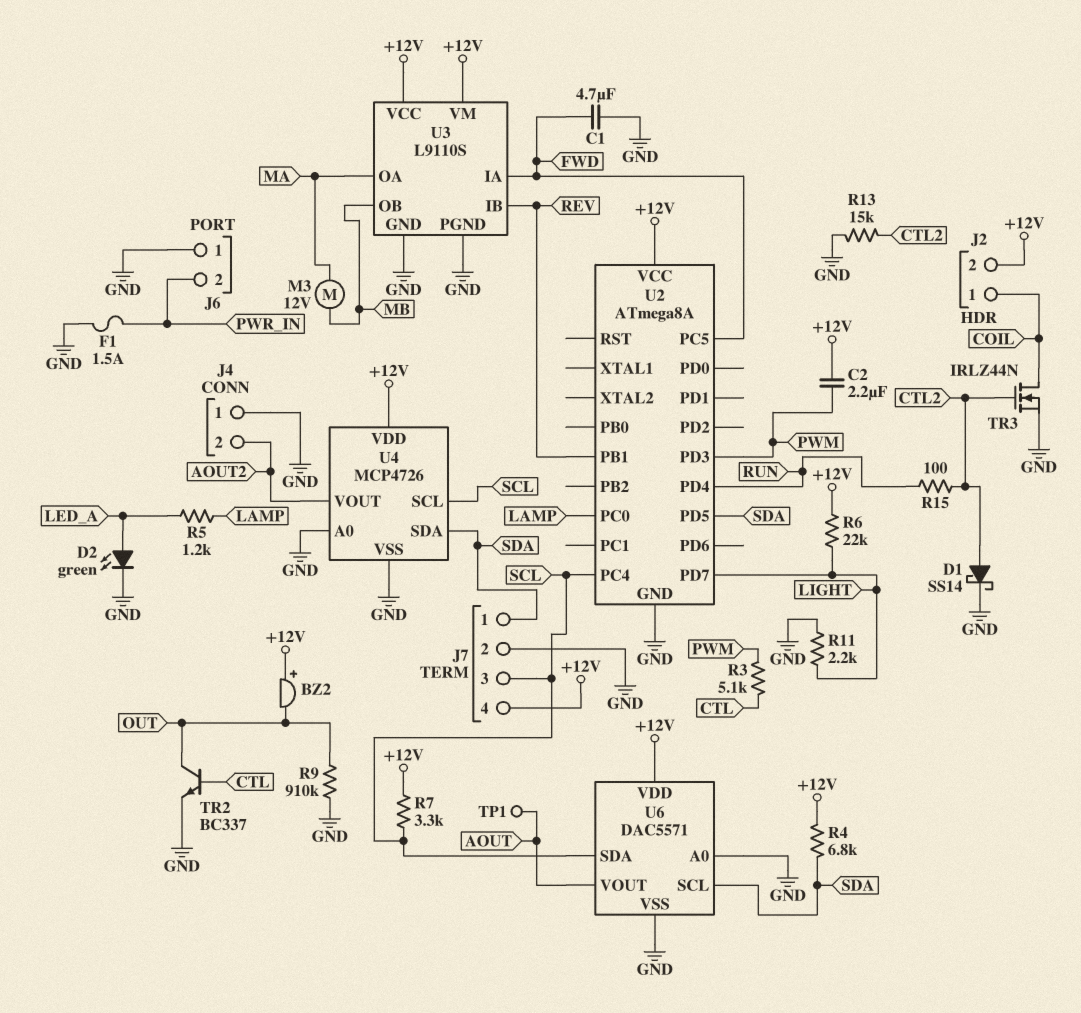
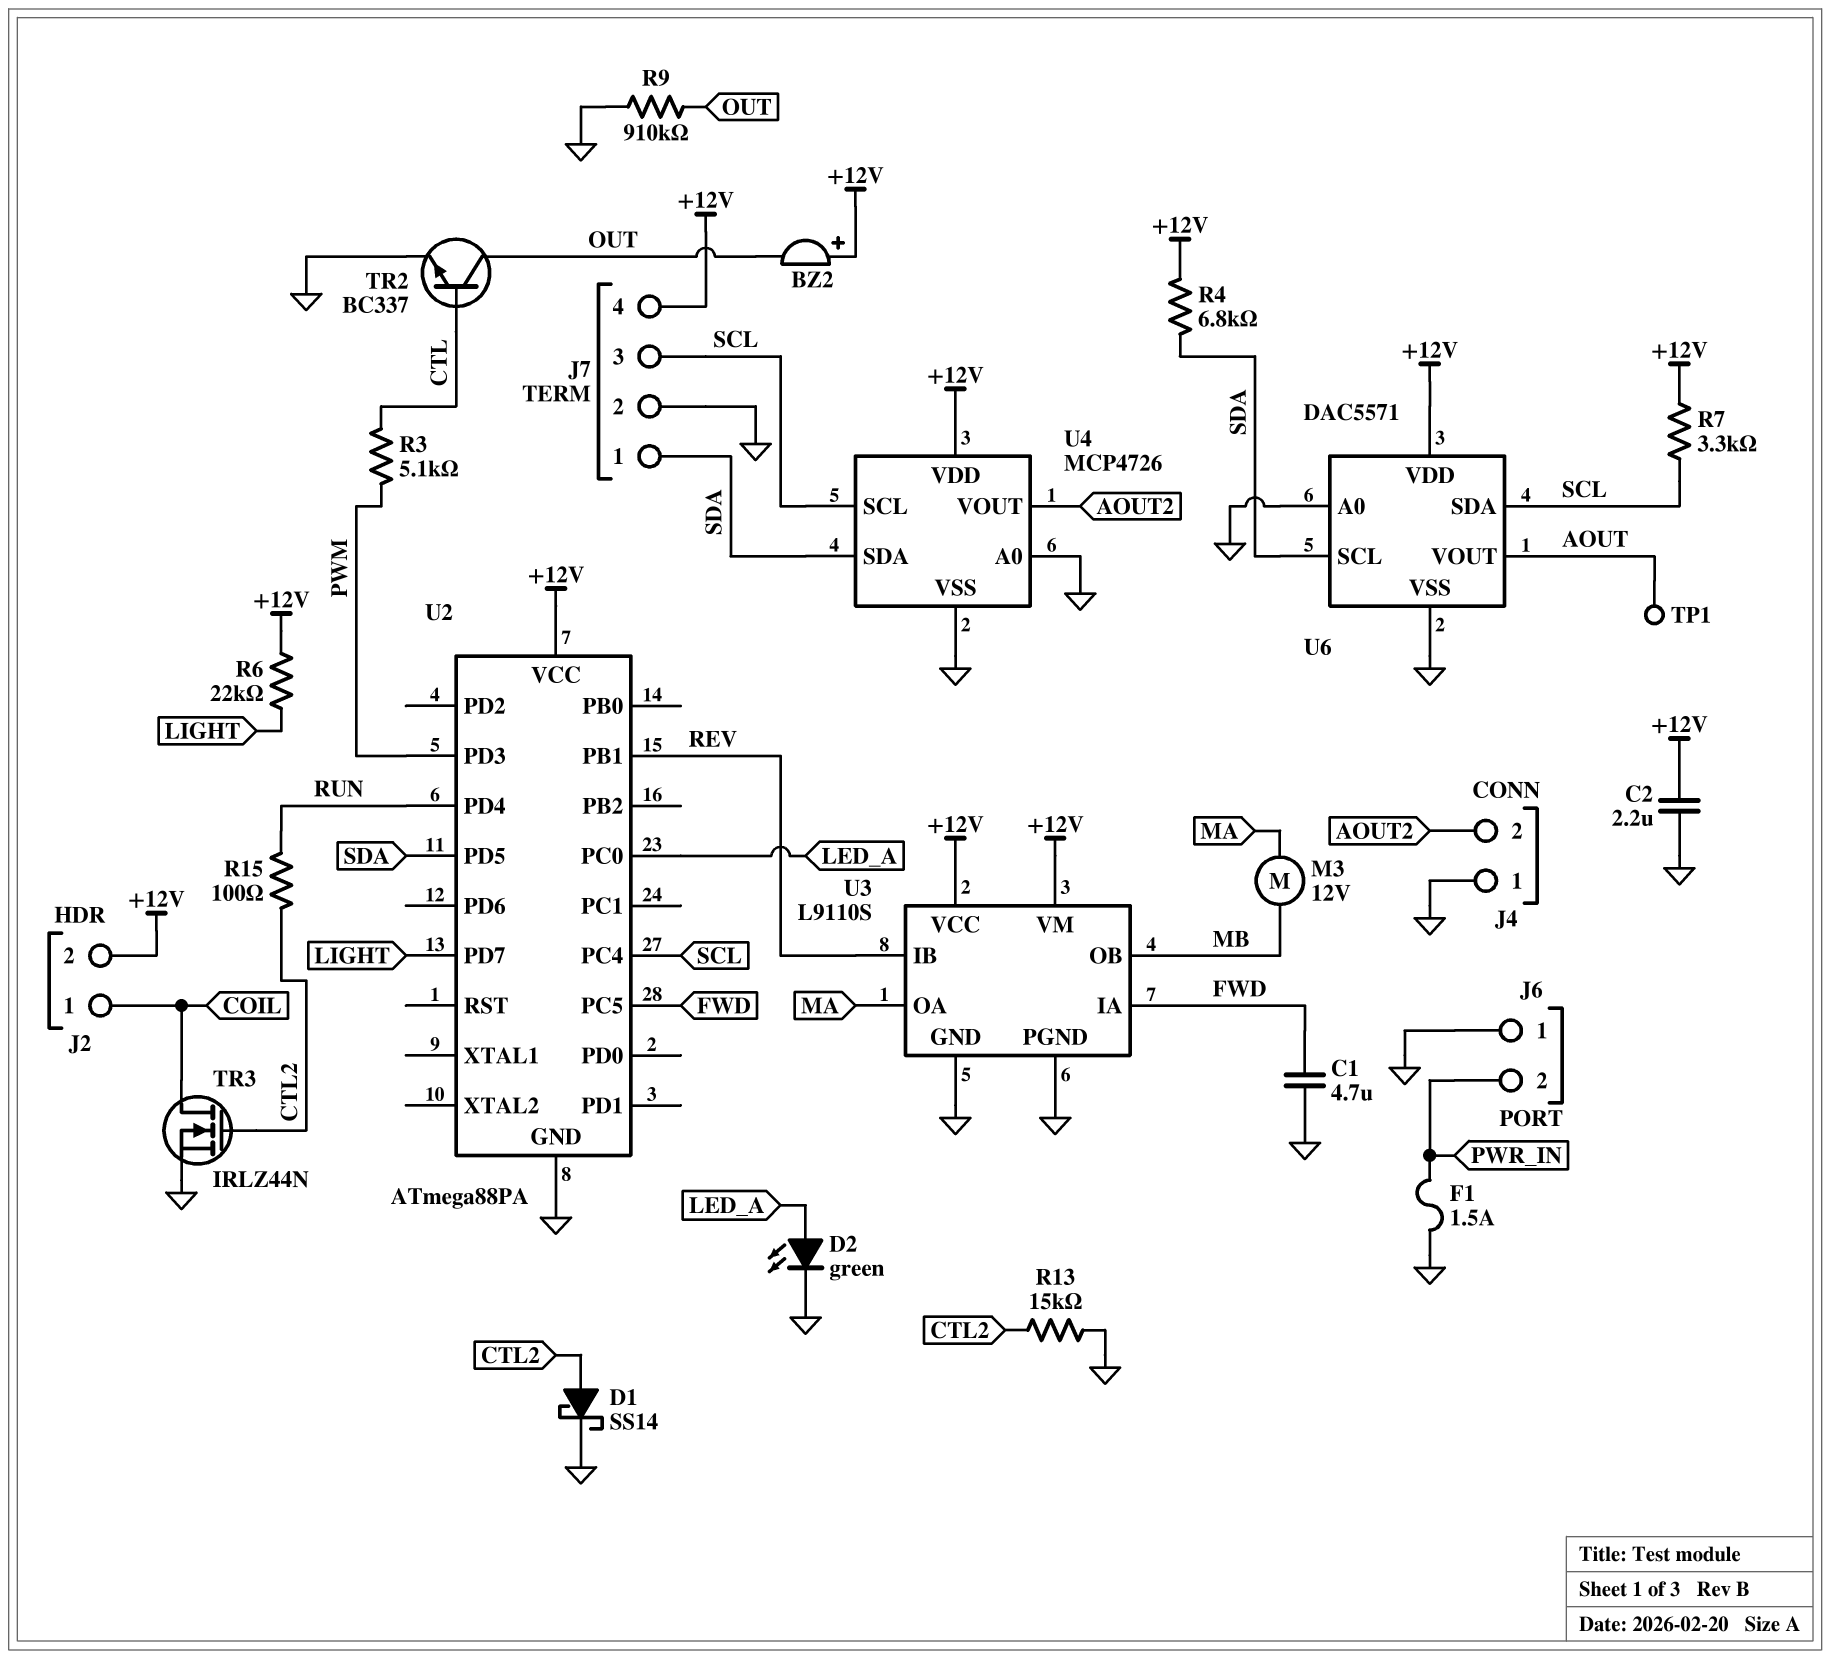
C2: 2.2uF (+12V, PWM) -> 2.2uF (+12V, GND)
R5: 1.2k (LAMP, LED_A) -> none
R11: 2.2k (GND, LIGHT) -> none
U2: ATmega8A -> ATmega88PA
U2 pin PC0: LAMP -> LED_A

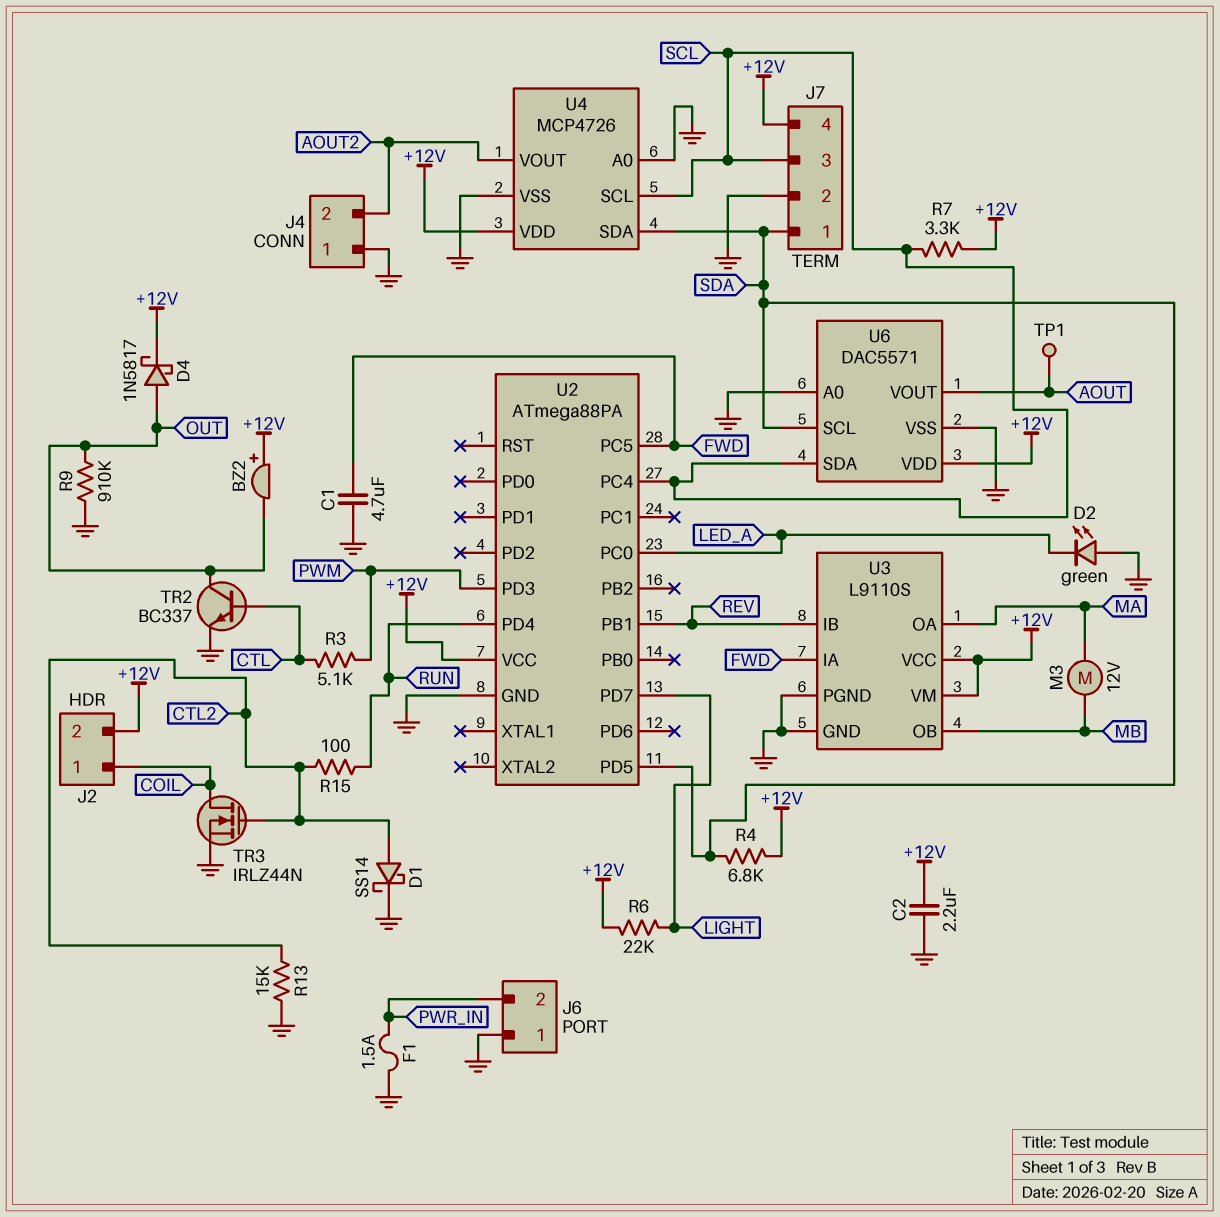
D2: LED green (A LED_A, K GND) -> LED green (A GND, K LED_A)
D4: none -> schottky 1N5817 (A OUT, K +12V)

